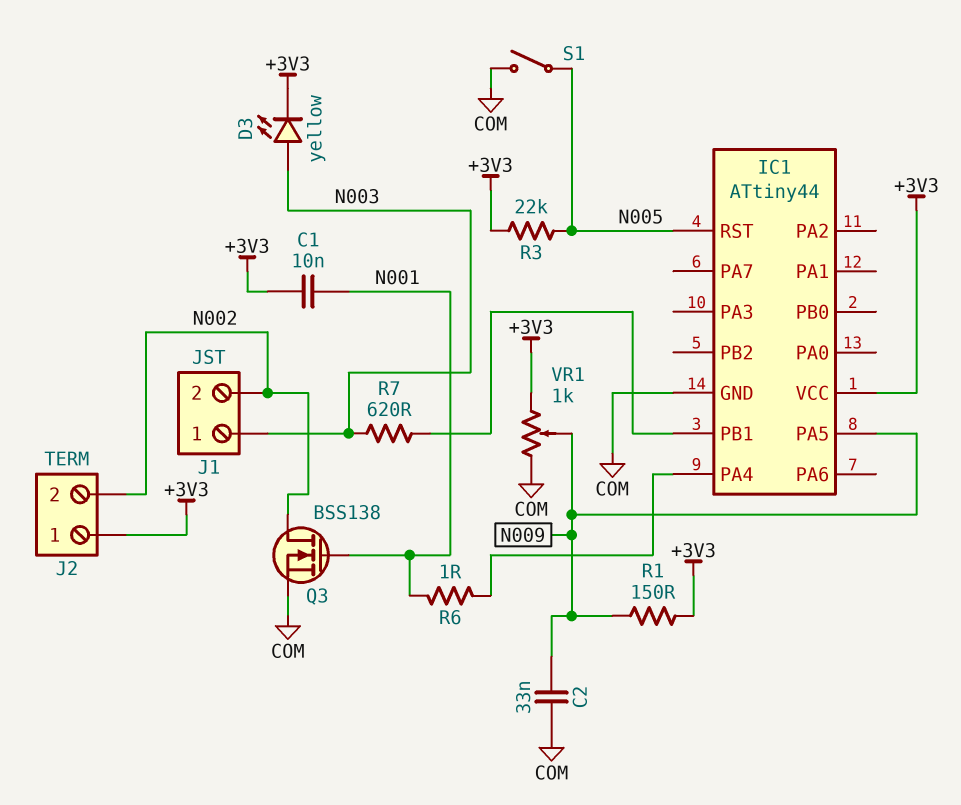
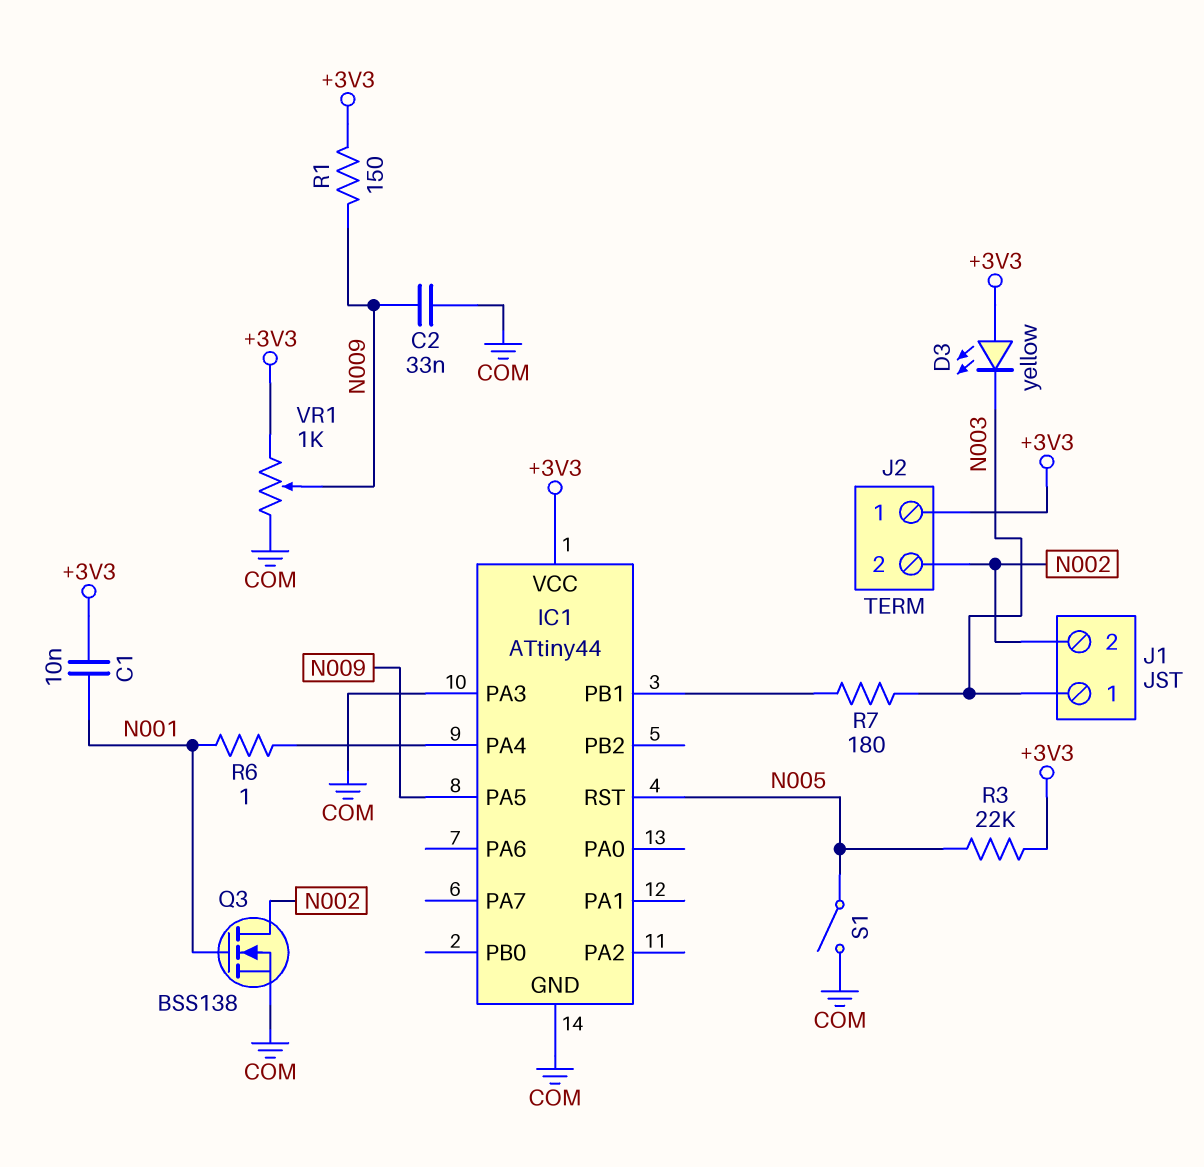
D3: LED yellow (A N003, K +3V3) -> LED yellow (A +3V3, K N003)
IC1 pin PA3: none -> COM
R7: 620 (IC1/PB1, N003) -> 180 (IC1/PB1, N003)

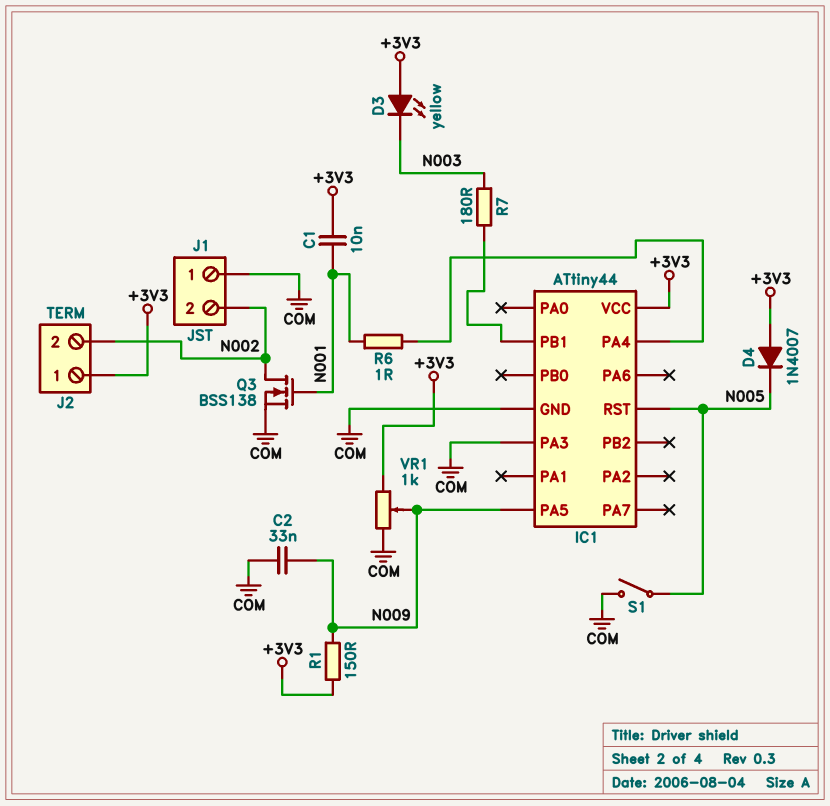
D4: none -> diode 1N4007 (A +3V3, K N005)
J1 pin 1: N003 -> COM
R3: 22k (+3V3, N005) -> none

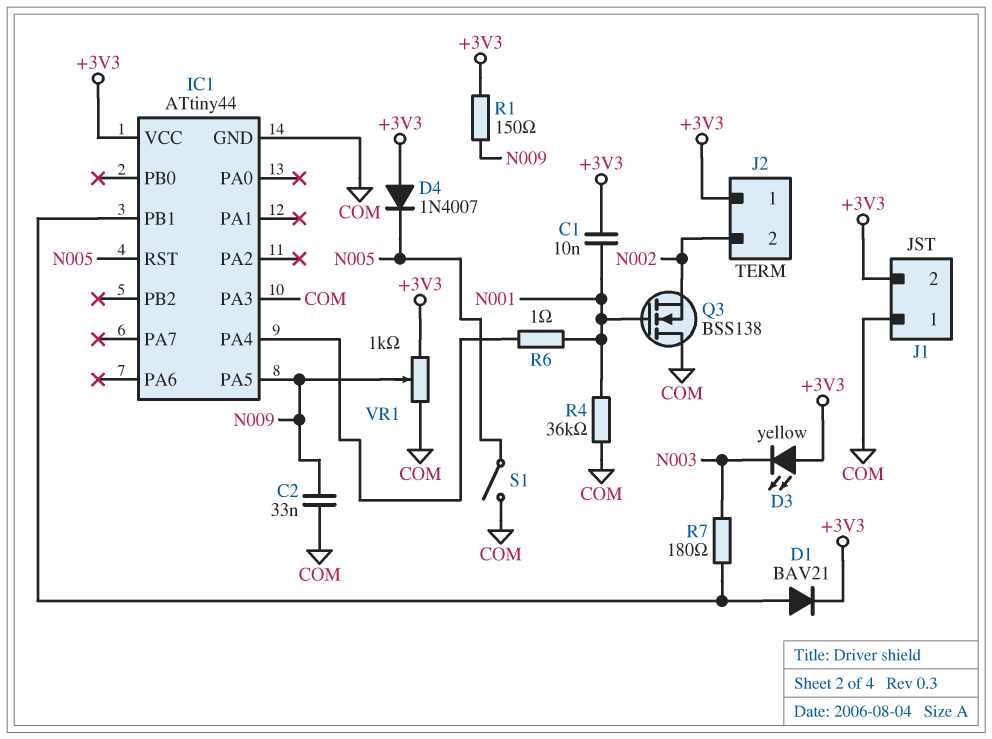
D1: none -> diode BAV21 (A IC1/PB1, K +3V3)
J1 pin 2: N002 -> +3V3
Q3: NMOS BSS138 (G N001, D N002, S COM) -> NMOS BSS138 (G N001, D COM, S N002)
R4: none -> 36k (COM, N001)

